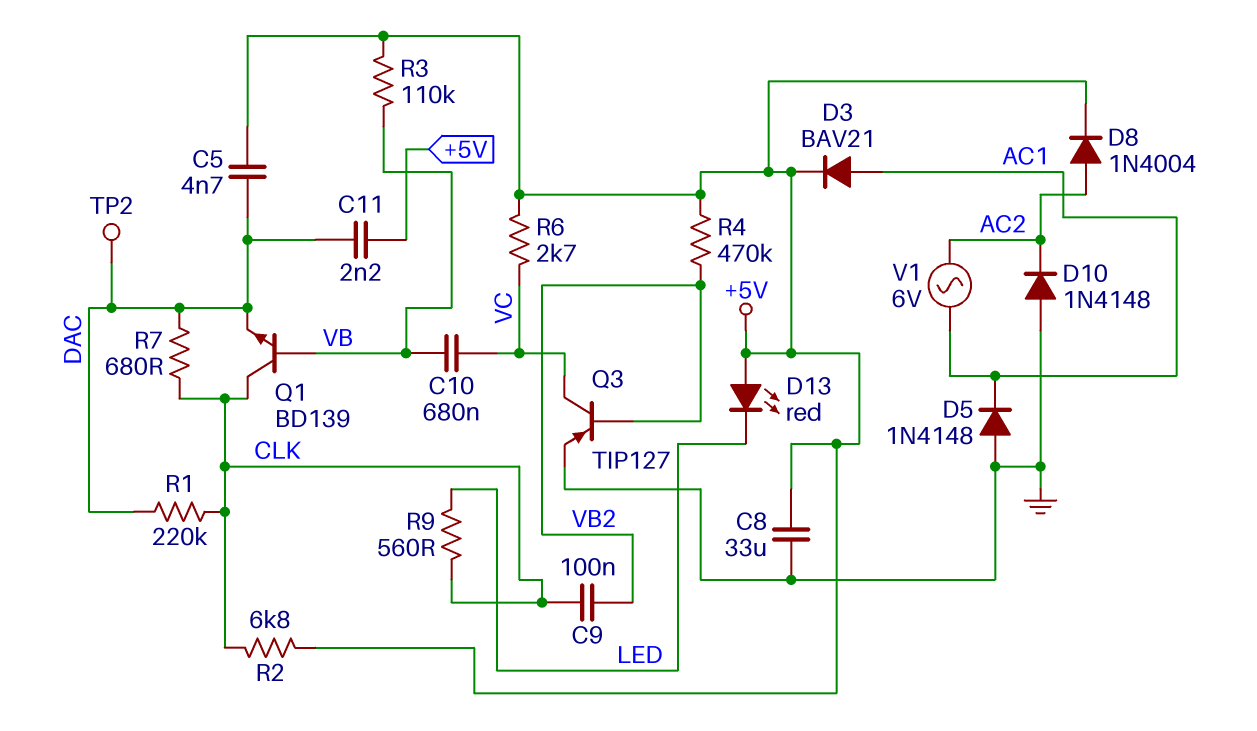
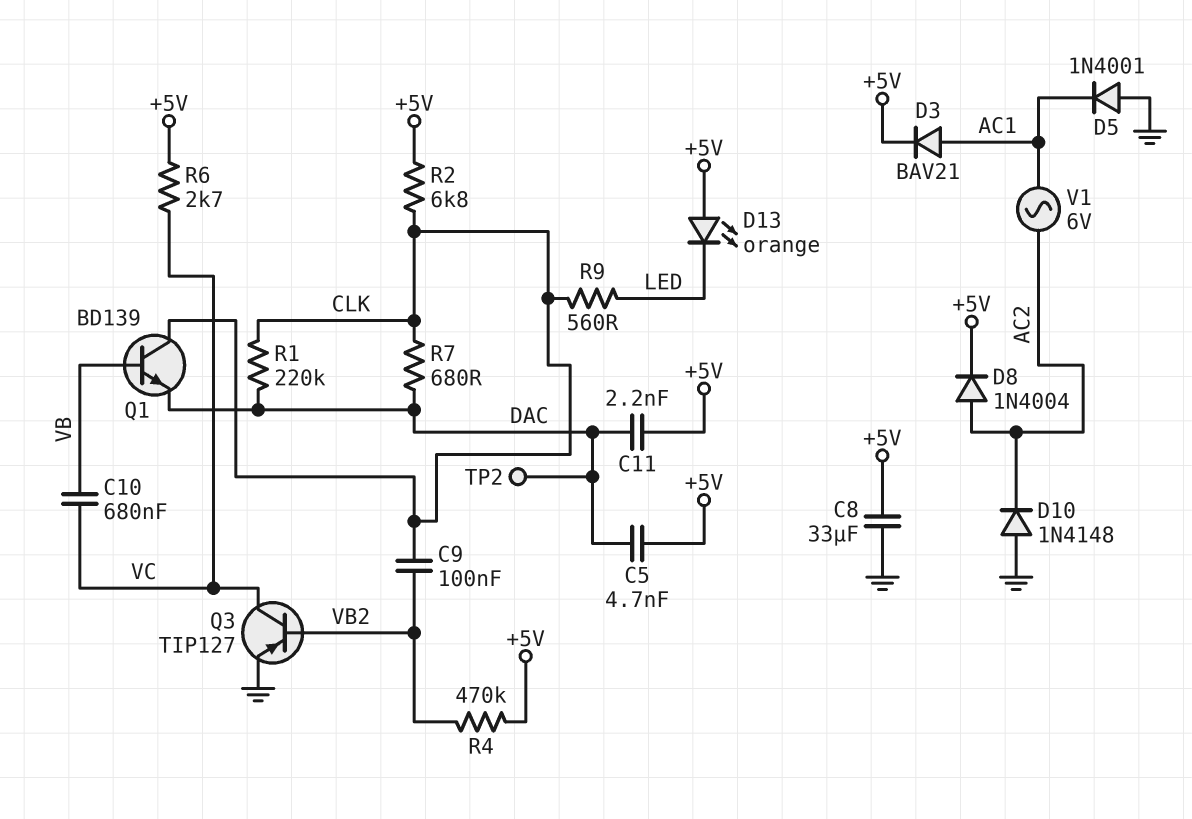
D5: diode 1N4148 (A GND, K AC1) -> diode 1N4001 (A GND, K AC1)
D13: LED red (A +5V, K LED) -> LED orange (A +5V, K LED)
R3: 110k (+5V, VB) -> none

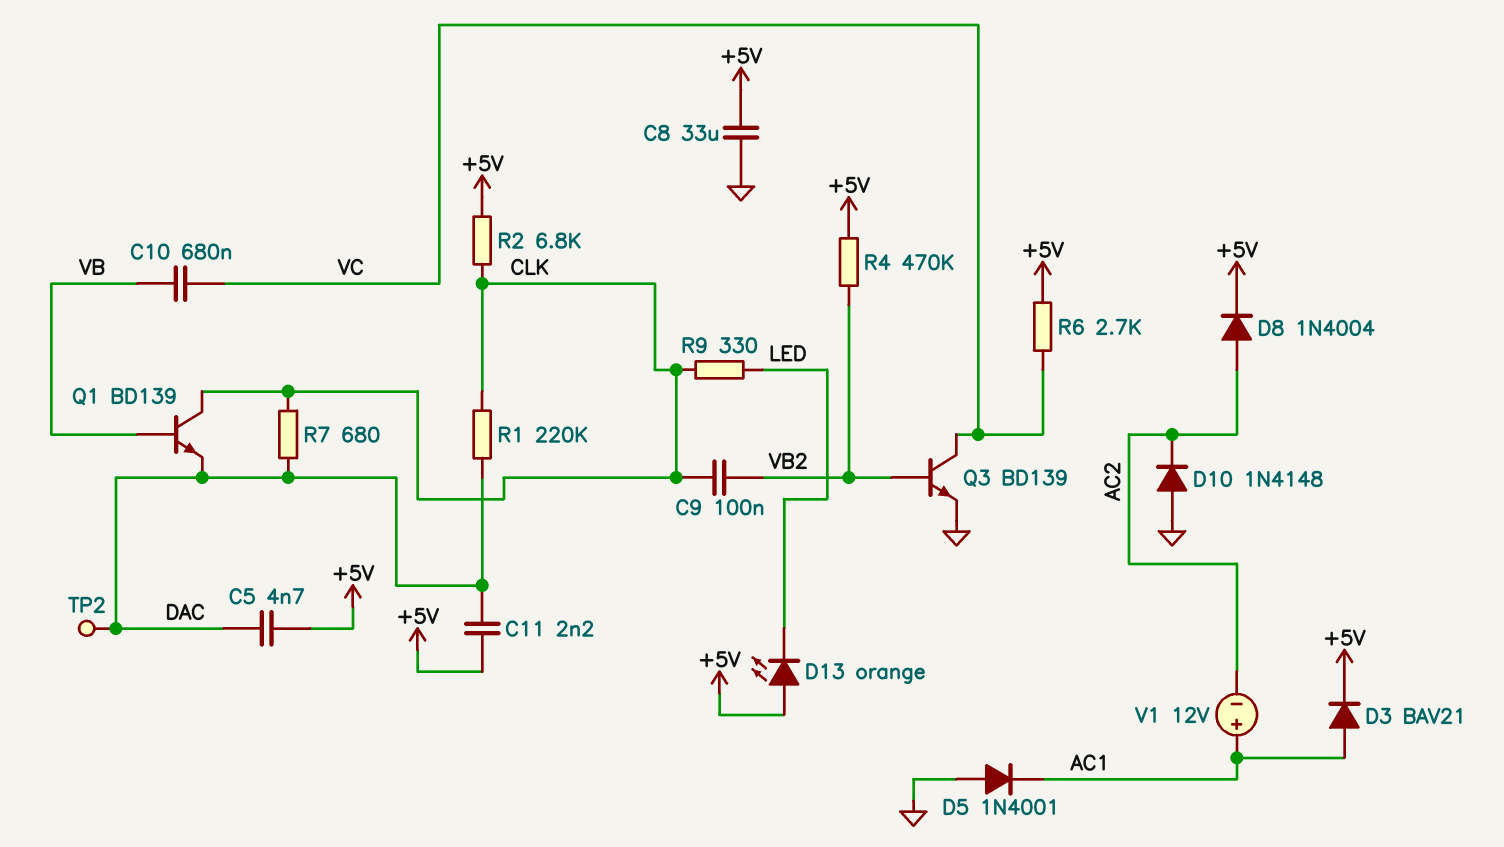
Q3: PNP TIP127 (B VB2, C VC, E GND) -> NPN BD139 (B VB2, C VC, E GND)
R9: 560 (CLK, LED) -> 330 (CLK, LED)
V1: AC 6V (AC1, AC2) -> 12V (plus AC1, minus AC2)

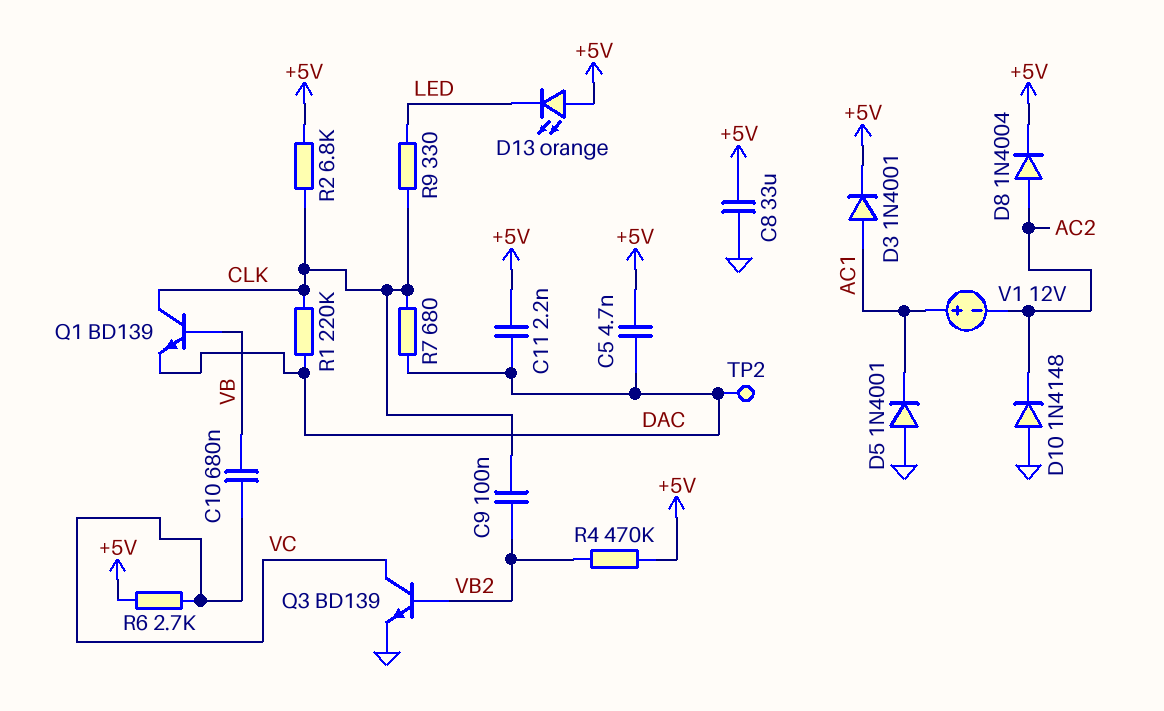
D3: diode BAV21 (A AC1, K +5V) -> diode 1N4001 (A AC1, K +5V)

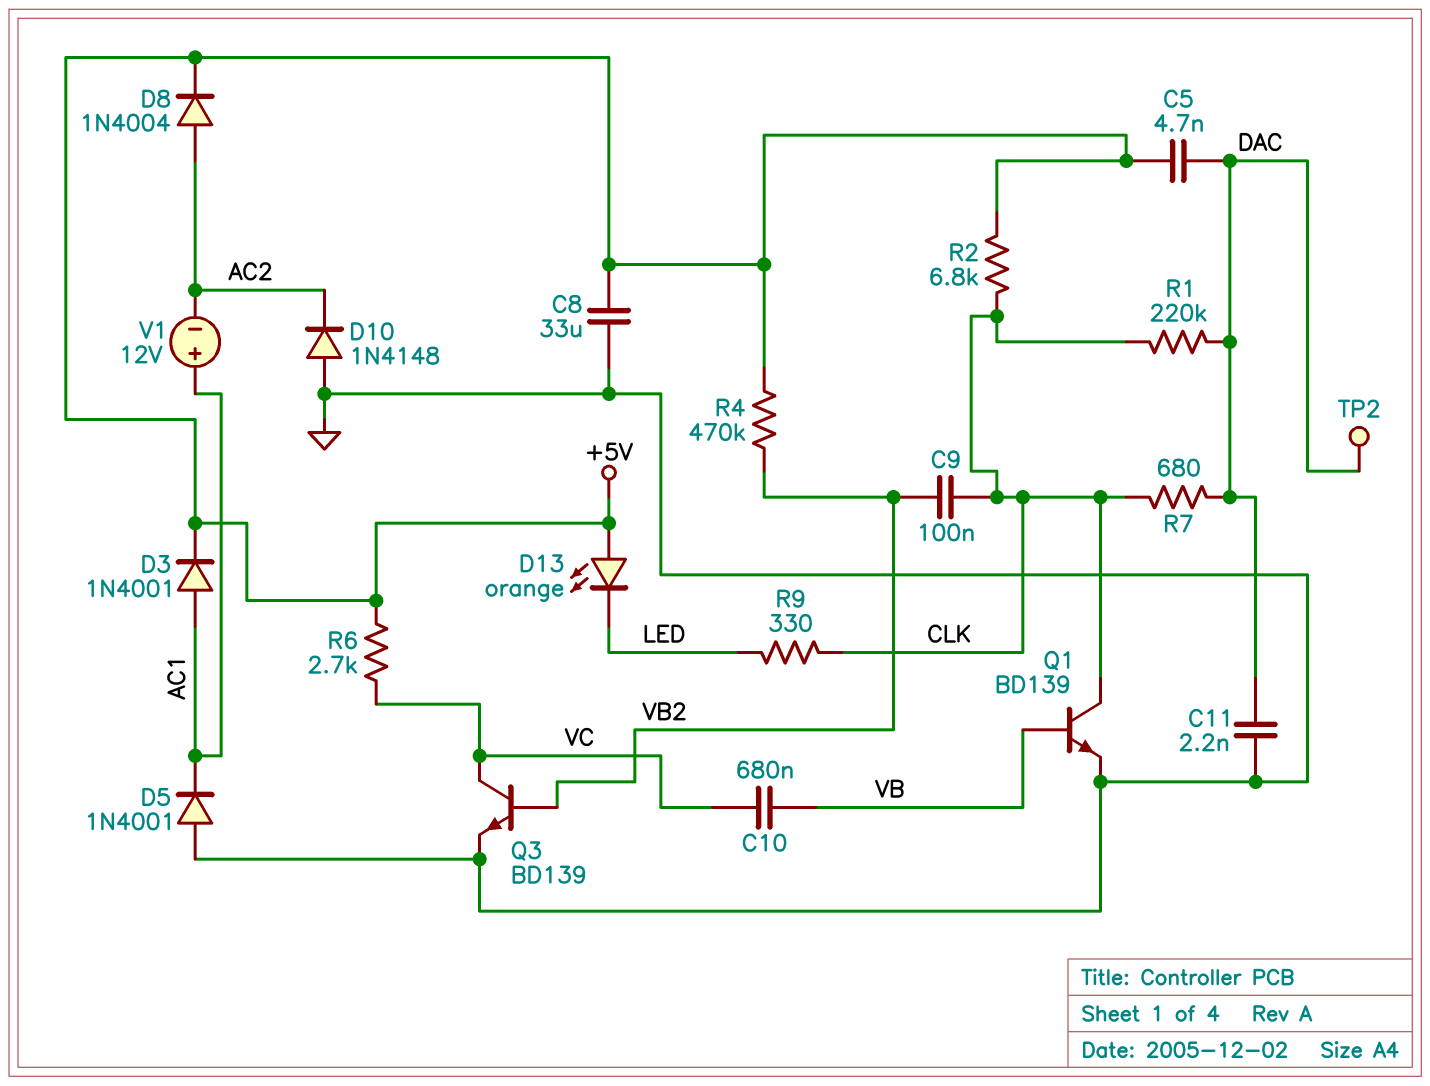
C11: 2.2nF (+5V, DAC) -> 2.2nF (DAC, GND)
Q1: NPN BD139 (B VB, C CLK, E DAC) -> NPN BD139 (B VB, C CLK, E GND)

